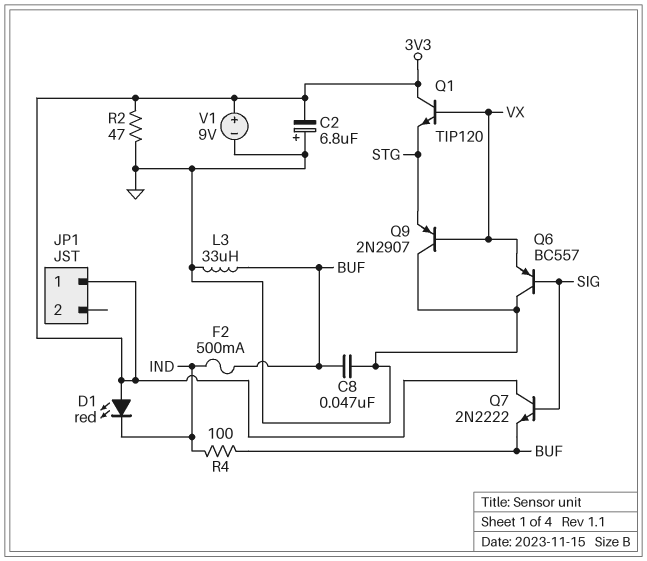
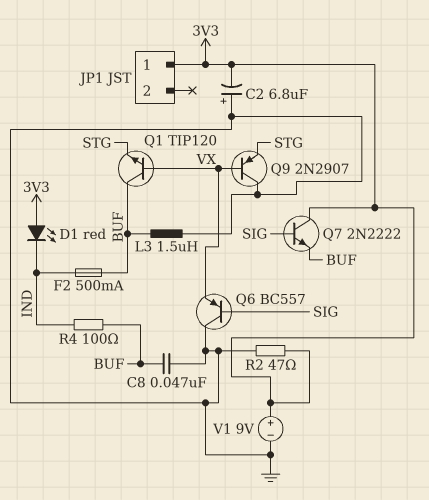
L3: 33uH (BUF, GND) -> 1.5uH (BUF, GND)
Q1: NPN TIP120 (B VX, C 3V3, E STG) -> NPN TIP120 (B VX, C BUF, E STG)

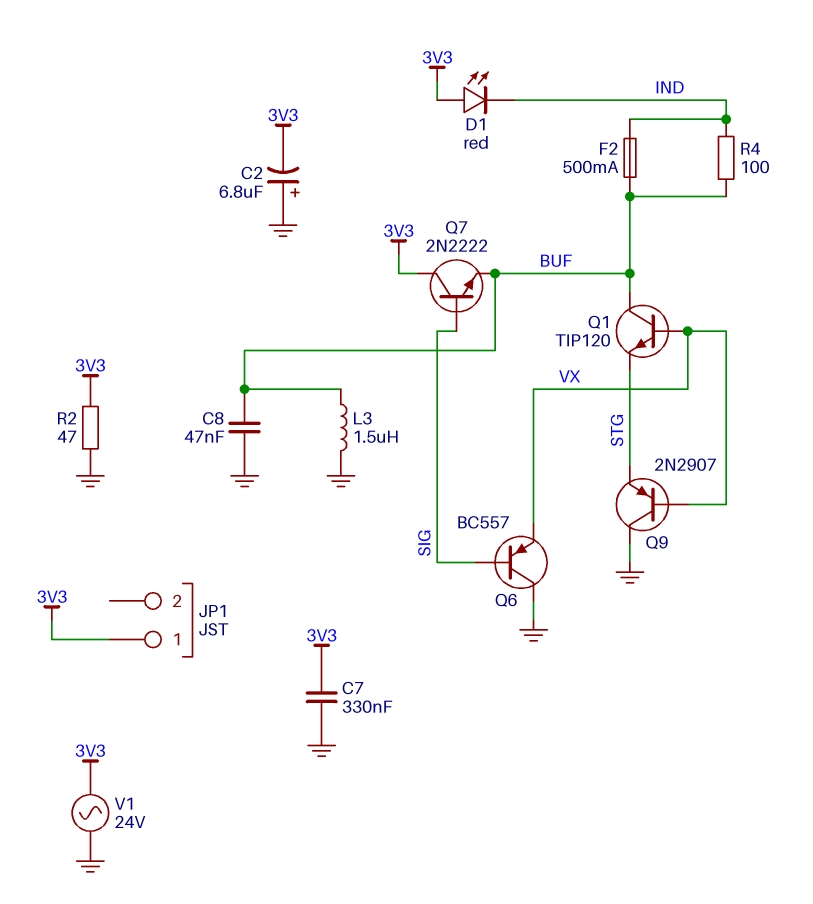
C7: none -> 330nF (3V3, GND)
V1: 9V (plus 3V3, minus GND) -> AC 24V (3V3, GND)

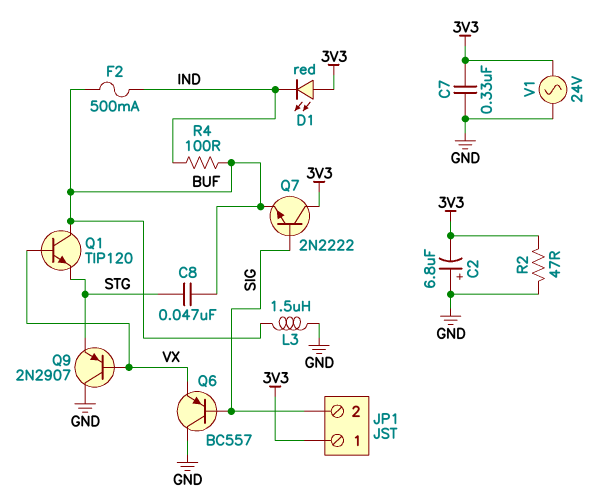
C8: 47nF (BUF, GND) -> 47nF (BUF, STG)
JP1 pin 2: none -> SIG

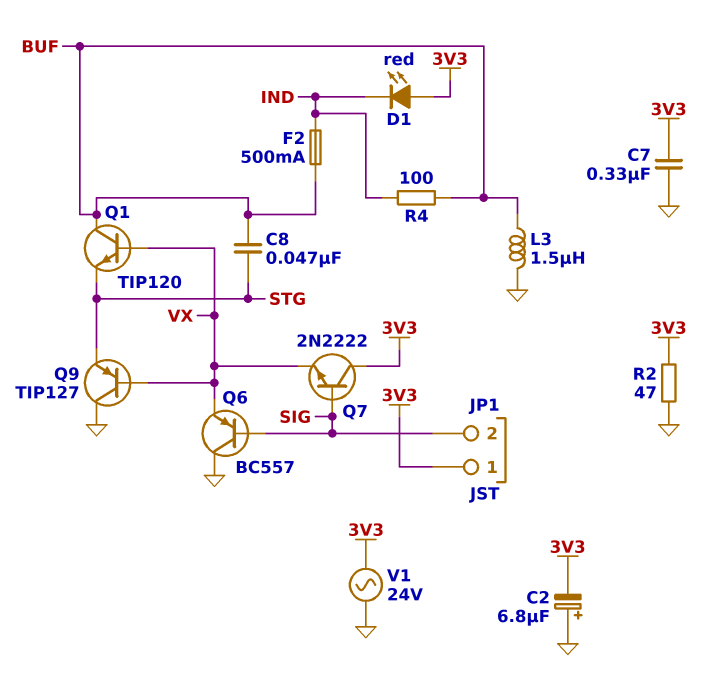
Q7: NPN 2N2222 (B SIG, C 3V3, E BUF) -> NPN 2N2222 (B SIG, C 3V3, E VX)
Q9: PNP 2N2907 (B VX, C GND, E STG) -> PNP TIP127 (B VX, C GND, E STG)

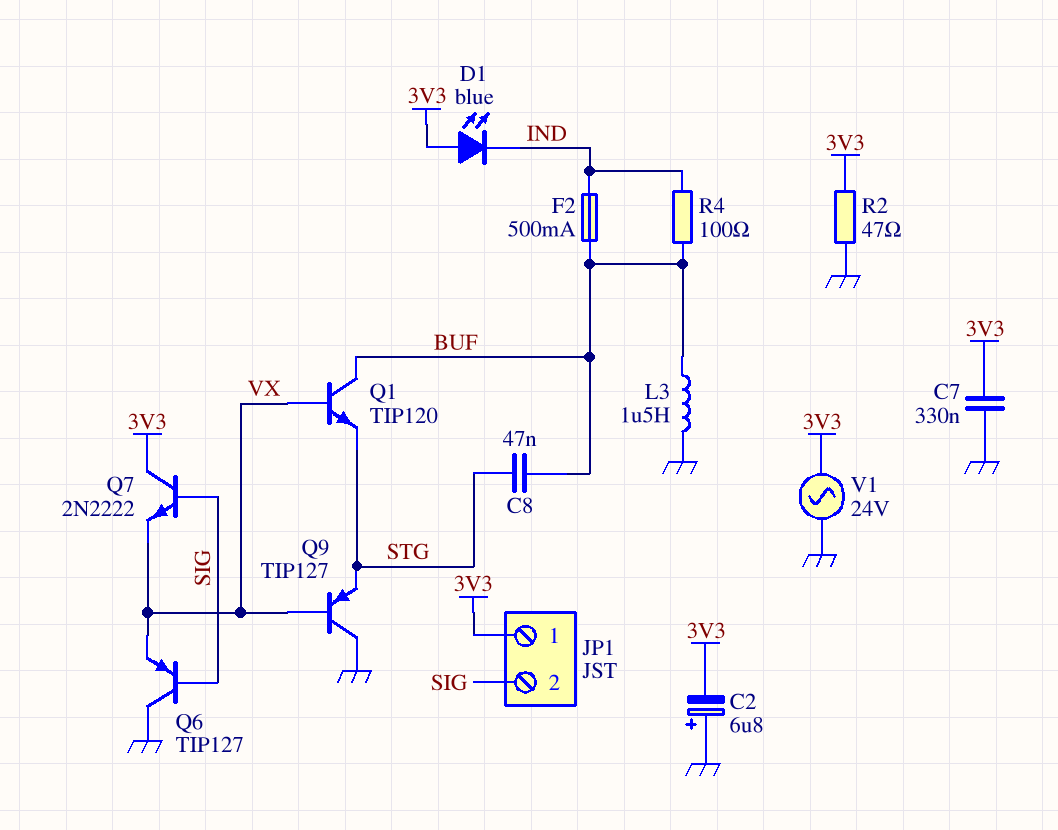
D1: LED red (A 3V3, K IND) -> LED blue (A 3V3, K IND)
Q6: PNP BC557 (B SIG, C GND, E VX) -> PNP TIP127 (B SIG, C GND, E VX)

